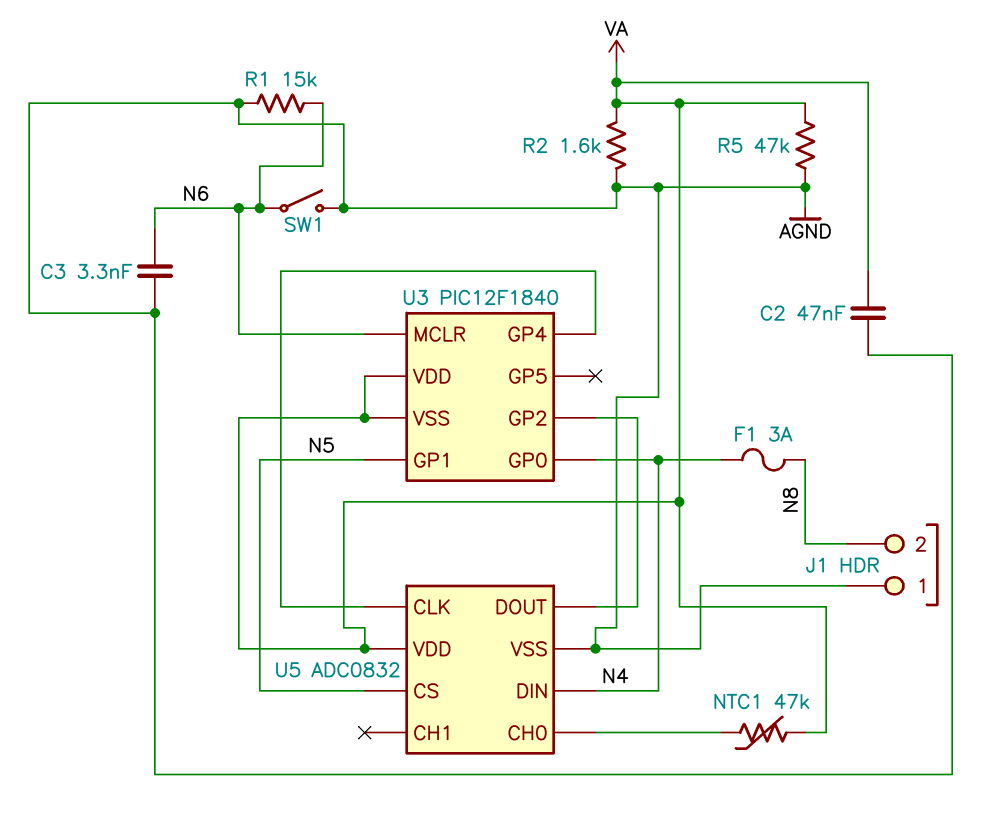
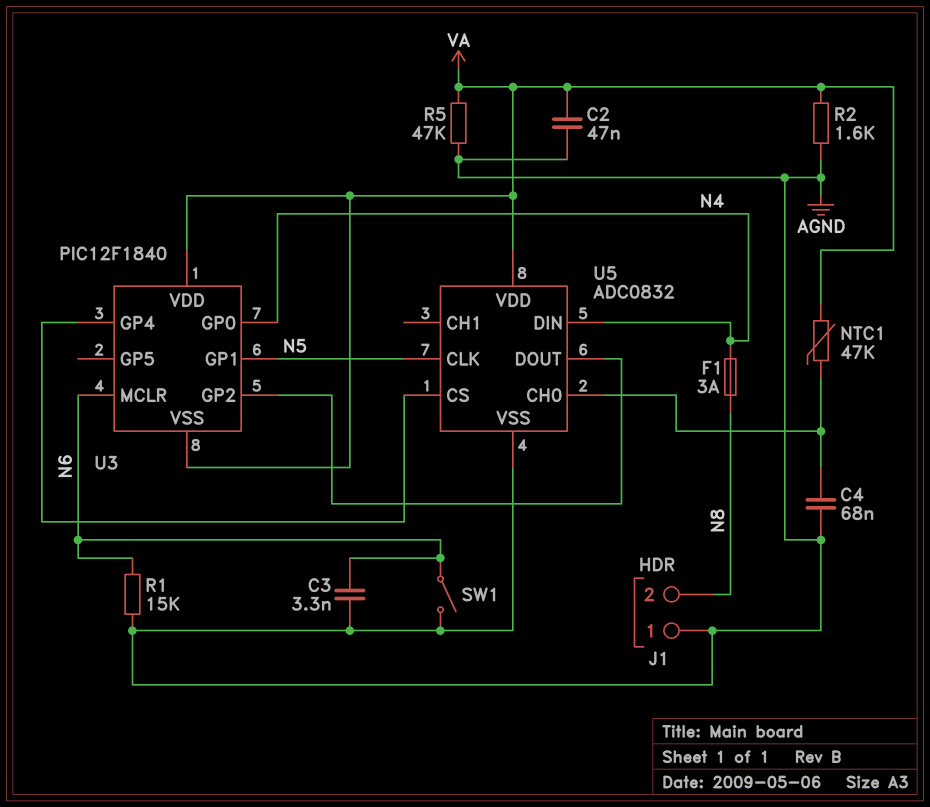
C4: none -> 68nF (AGND, U5/CH0)
U5 pin CLK: U3/GP4 -> N5
U5 pin CS: N5 -> U3/GP4

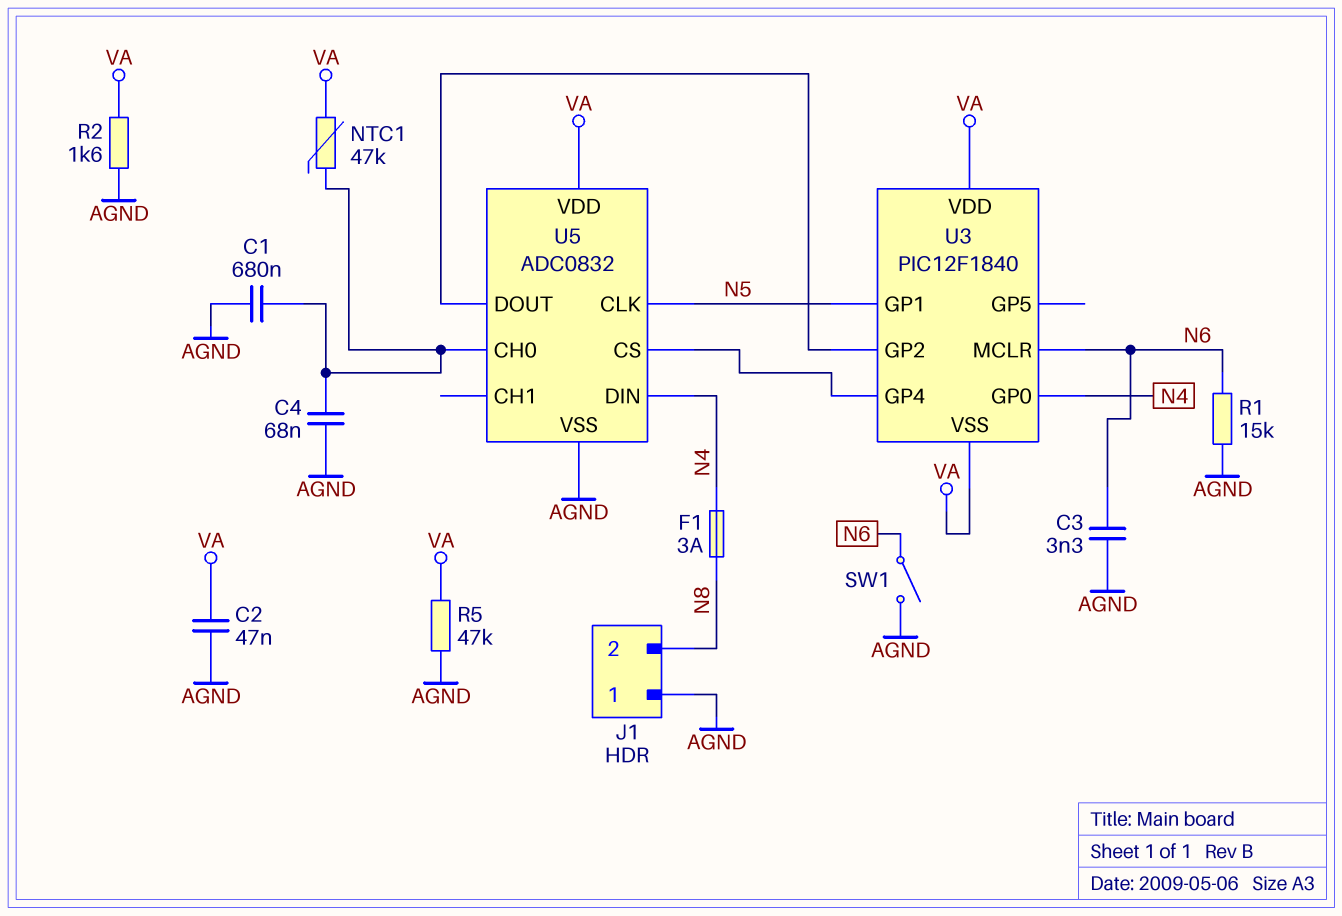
C1: none -> 680nF (AGND, U5/CH0)

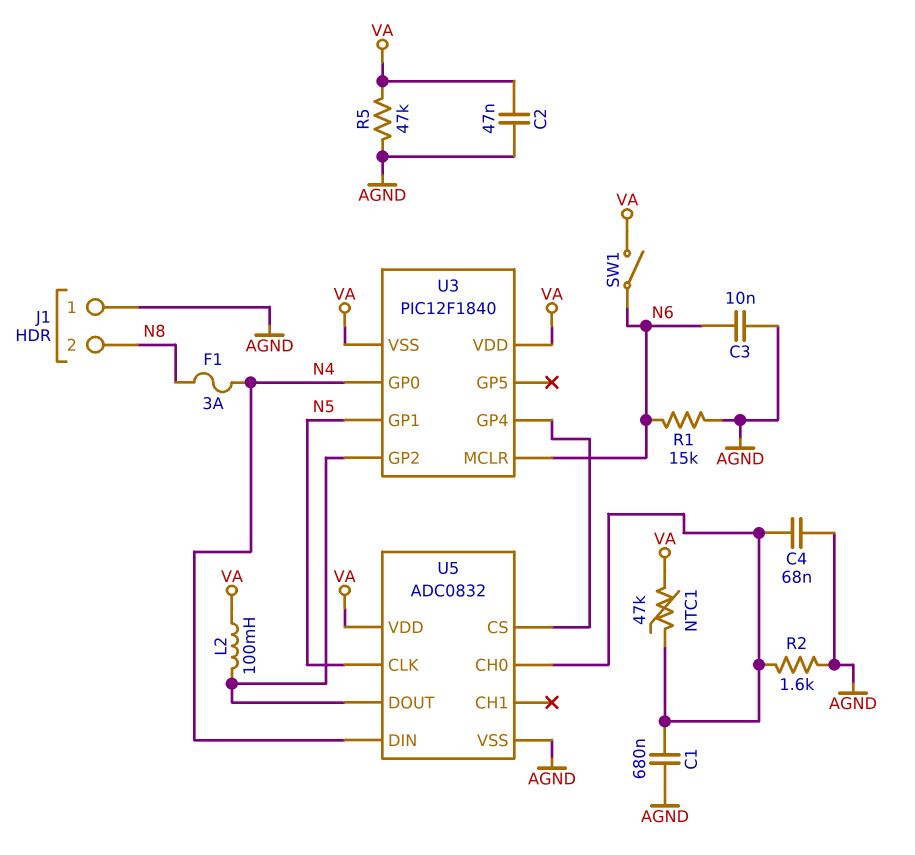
C3: 3.3nF (AGND, N6) -> 10nF (AGND, N6)
L2: none -> 100mH (U3/GP2, VA)
R2: 1.6k (AGND, VA) -> 1.6k (AGND, U5/CH0)
SW1: switch (AGND, N6) -> switch (N6, VA)

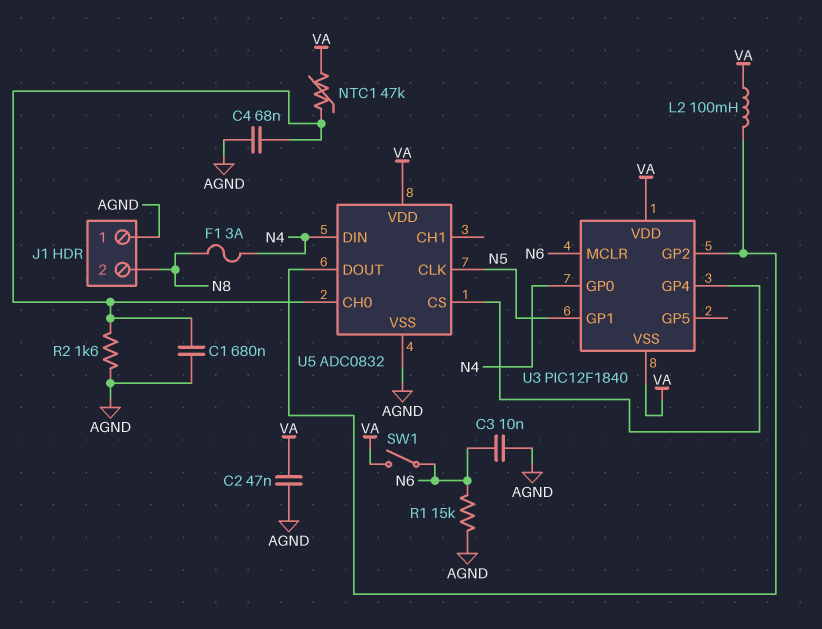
R5: 47k (AGND, VA) -> none

